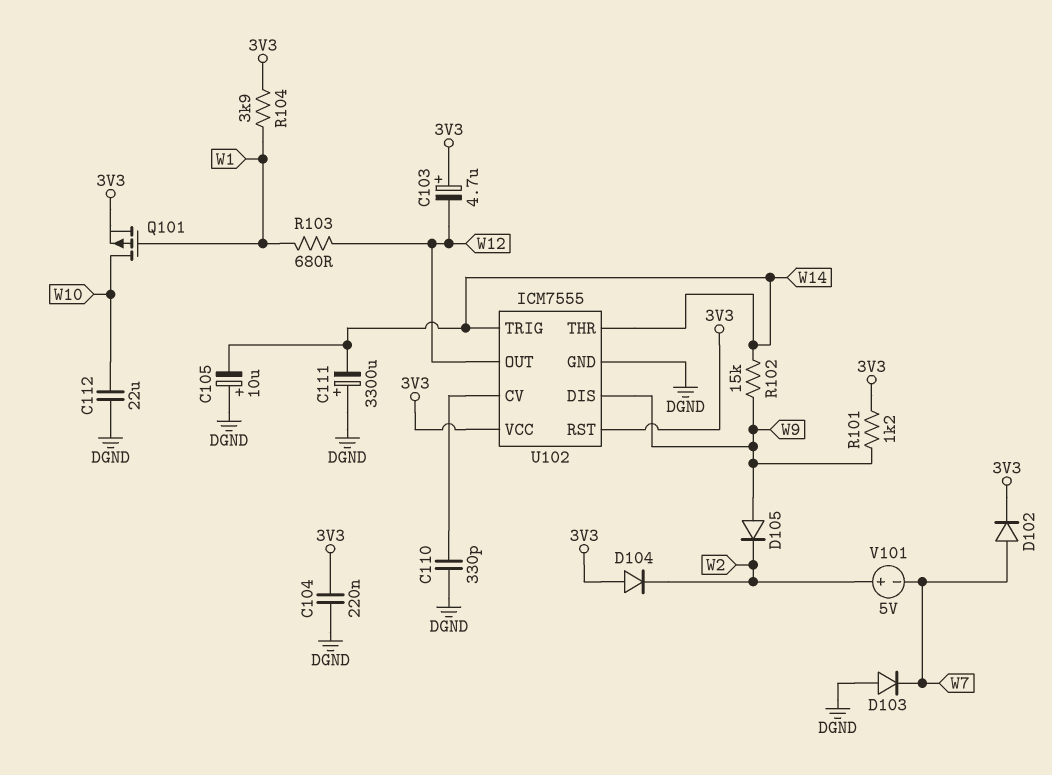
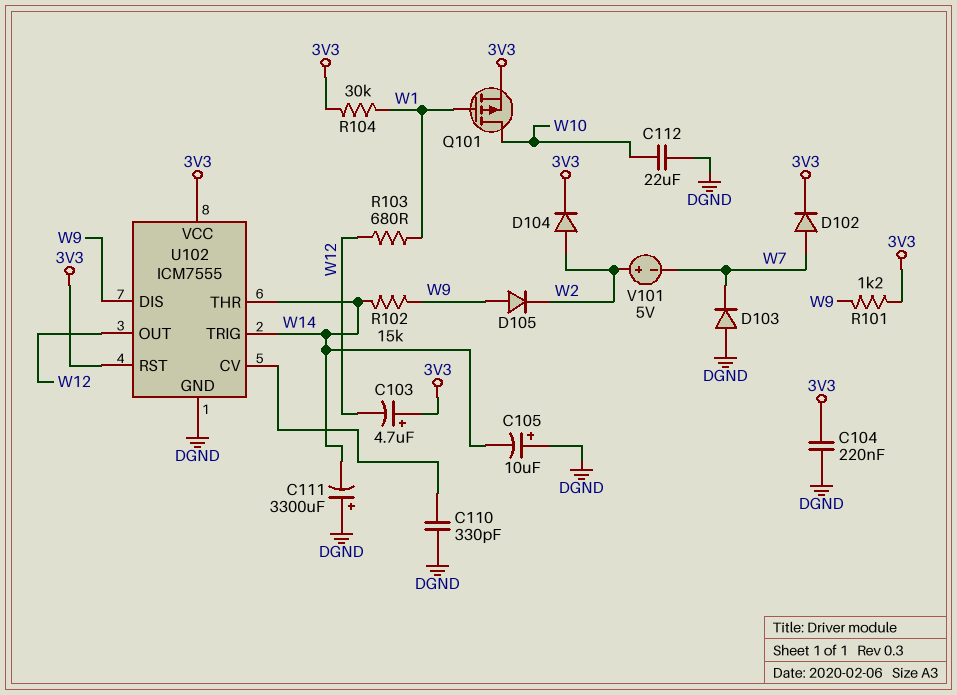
D104: diode (A 3V3, K W2) -> diode (A W2, K 3V3)
R104: 3.9k (3V3, W1) -> 30k (3V3, W1)

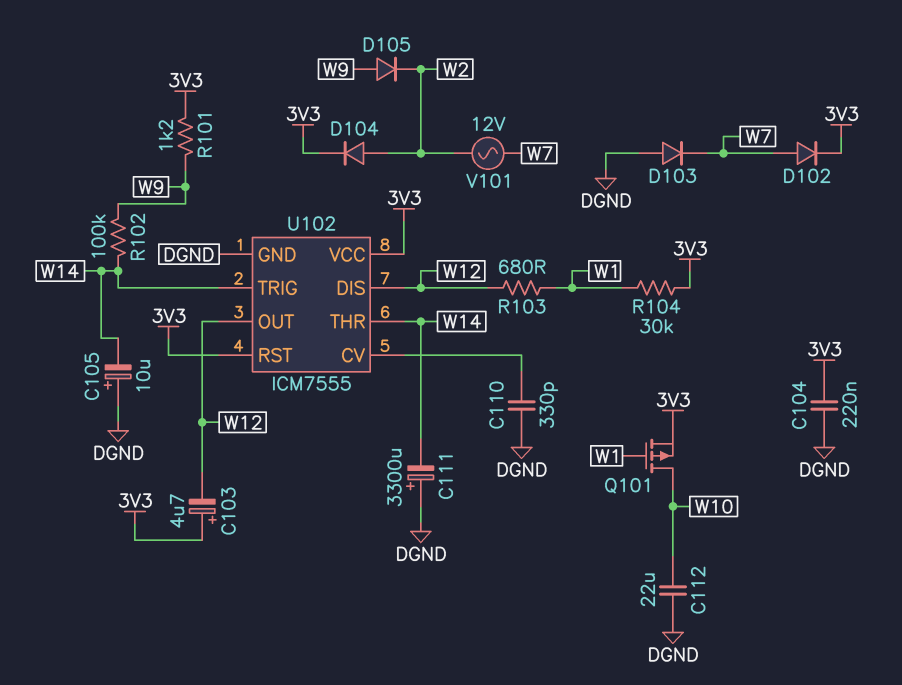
R102: 15k (W9, W14) -> 100k (W9, W14)
U102 pin DIS: W9 -> W12
V101: 5V (plus W2, minus W7) -> AC 12V (W2, W7)

